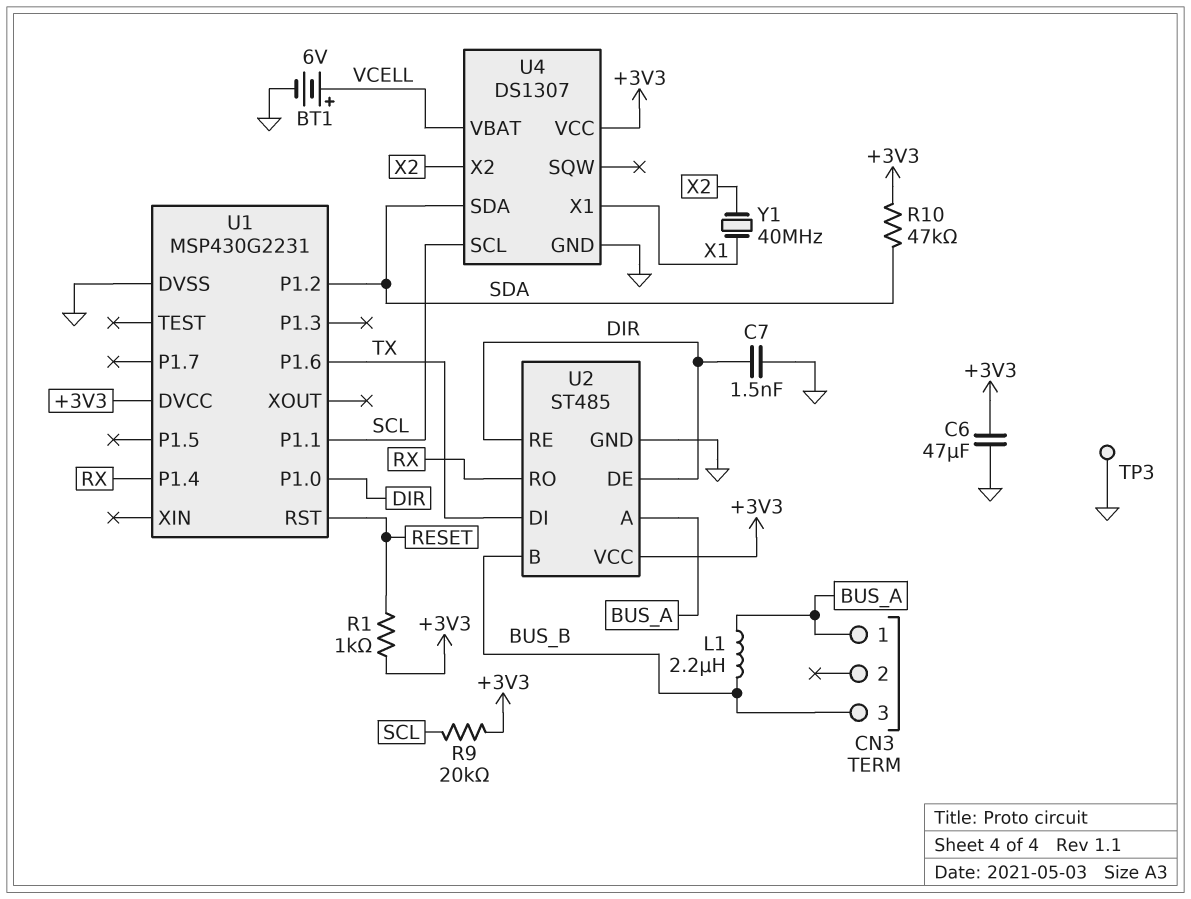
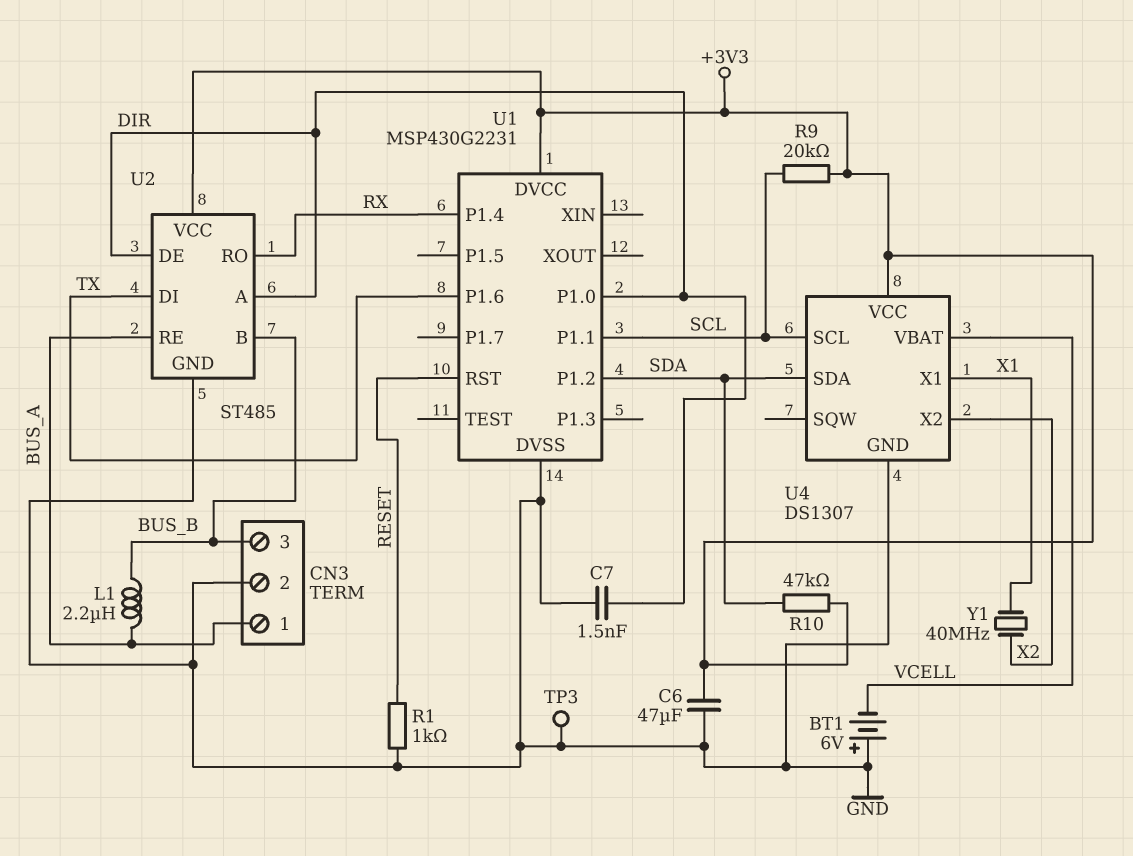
BT1: 6V (plus VCELL, minus GND) -> 6V (plus GND, minus VCELL)
CN3 pin 2: none -> GND
R1: 1k (+3V3, RESET) -> 1k (GND, RESET)
U2 pin A: BUS_A -> DIR
U2 pin RE: DIR -> BUS_A

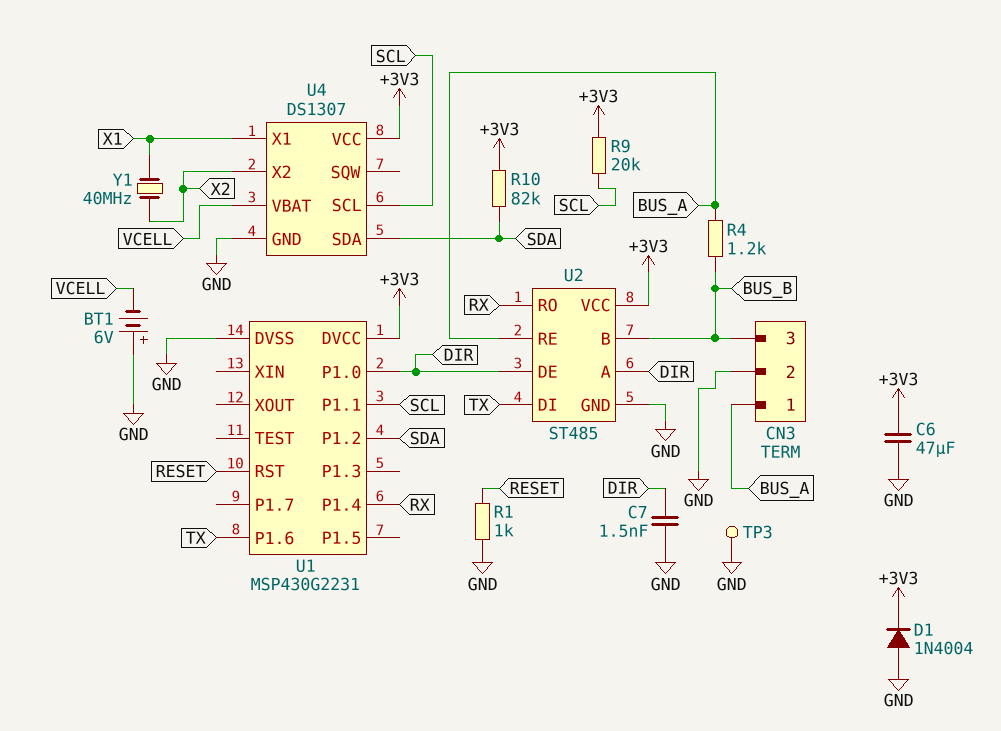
D1: none -> diode 1N4004 (A GND, K +3V3)
L1: 2.2uH (BUS_A, BUS_B) -> none
R4: none -> 1.2k (BUS_A, BUS_B)
R10: 47k (+3V3, SDA) -> 82k (+3V3, SDA)

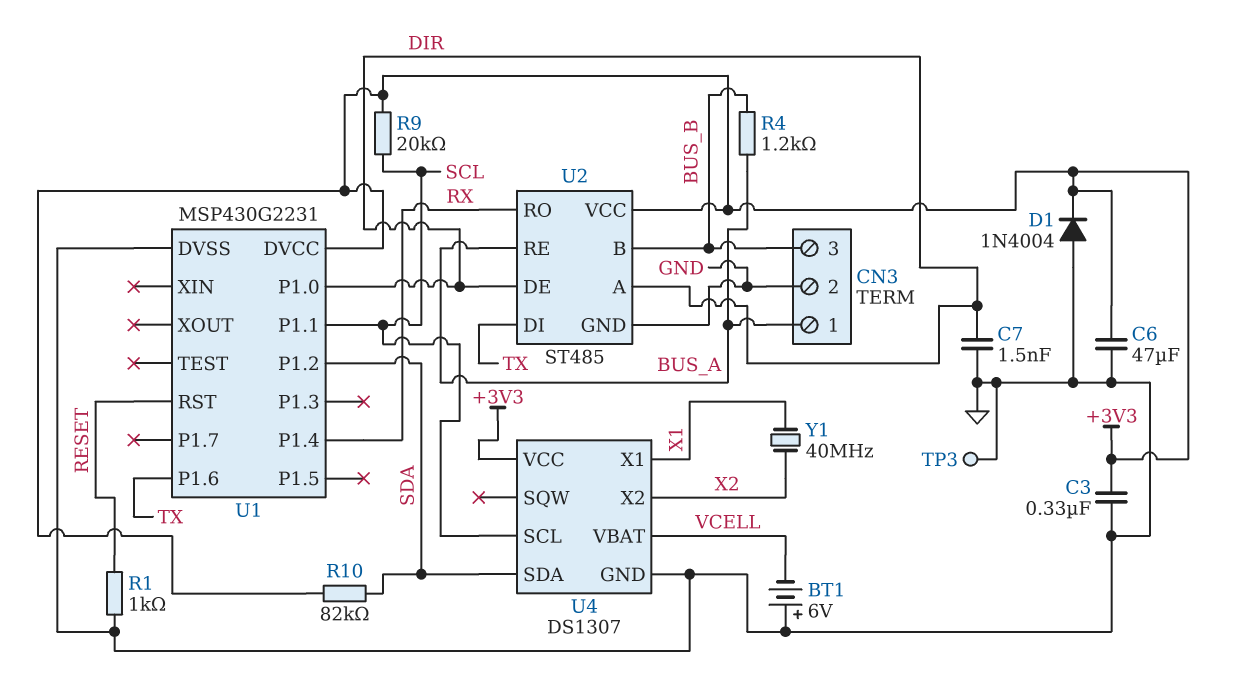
C3: none -> 330nF (+3V3, GND)

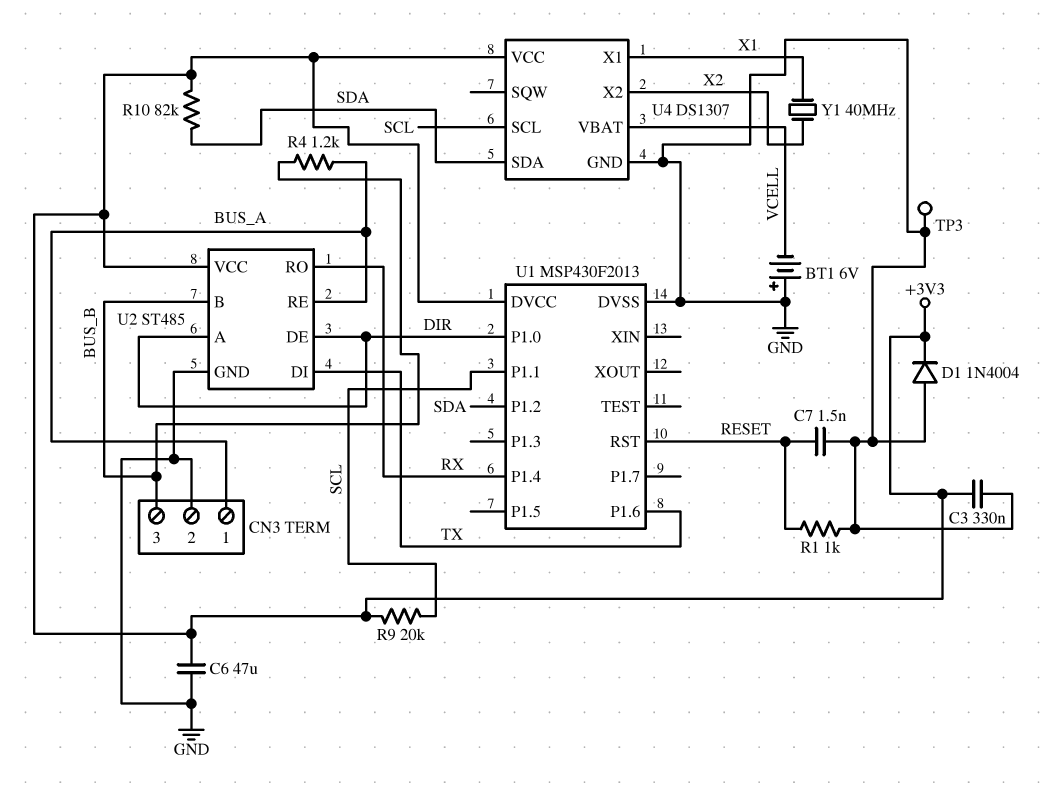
C7: 1.5nF (DIR, GND) -> 1.5nF (GND, RESET)
U1: MSP430G2231 -> MSP430F2013

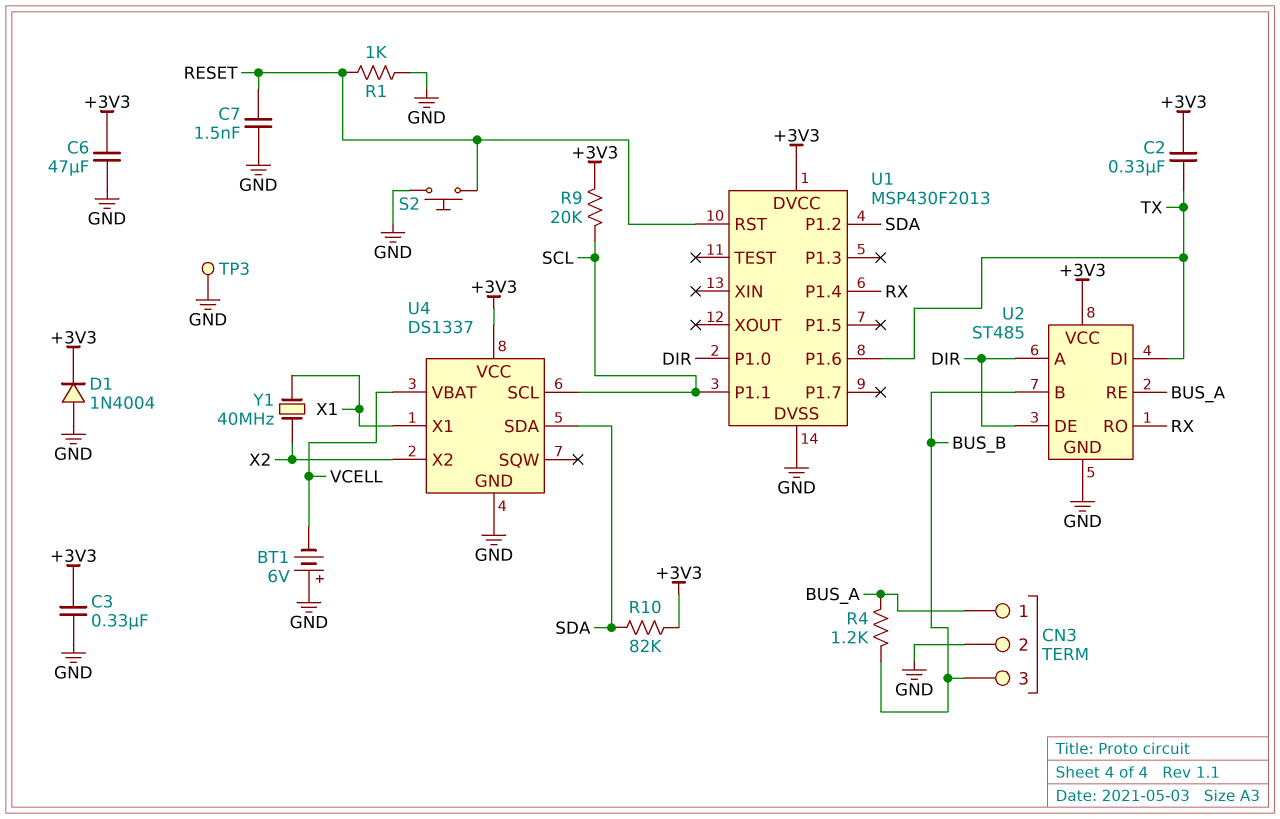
C2: none -> 330nF (+3V3, TX)
S2: none -> button (GND, RESET)
U4: DS1307 -> DS1337

